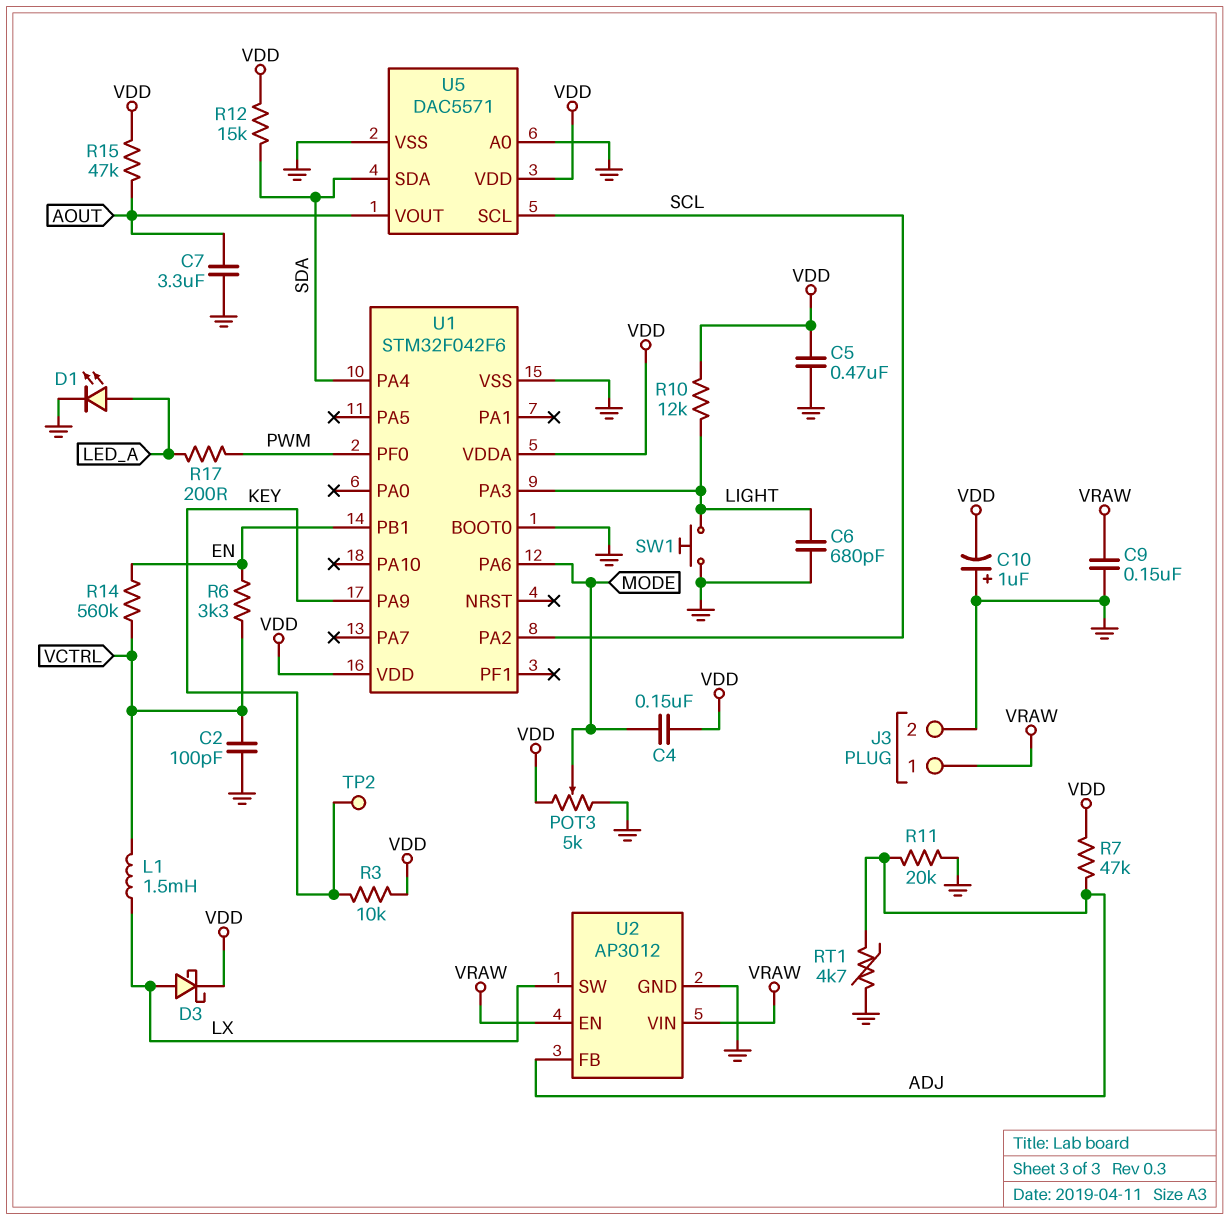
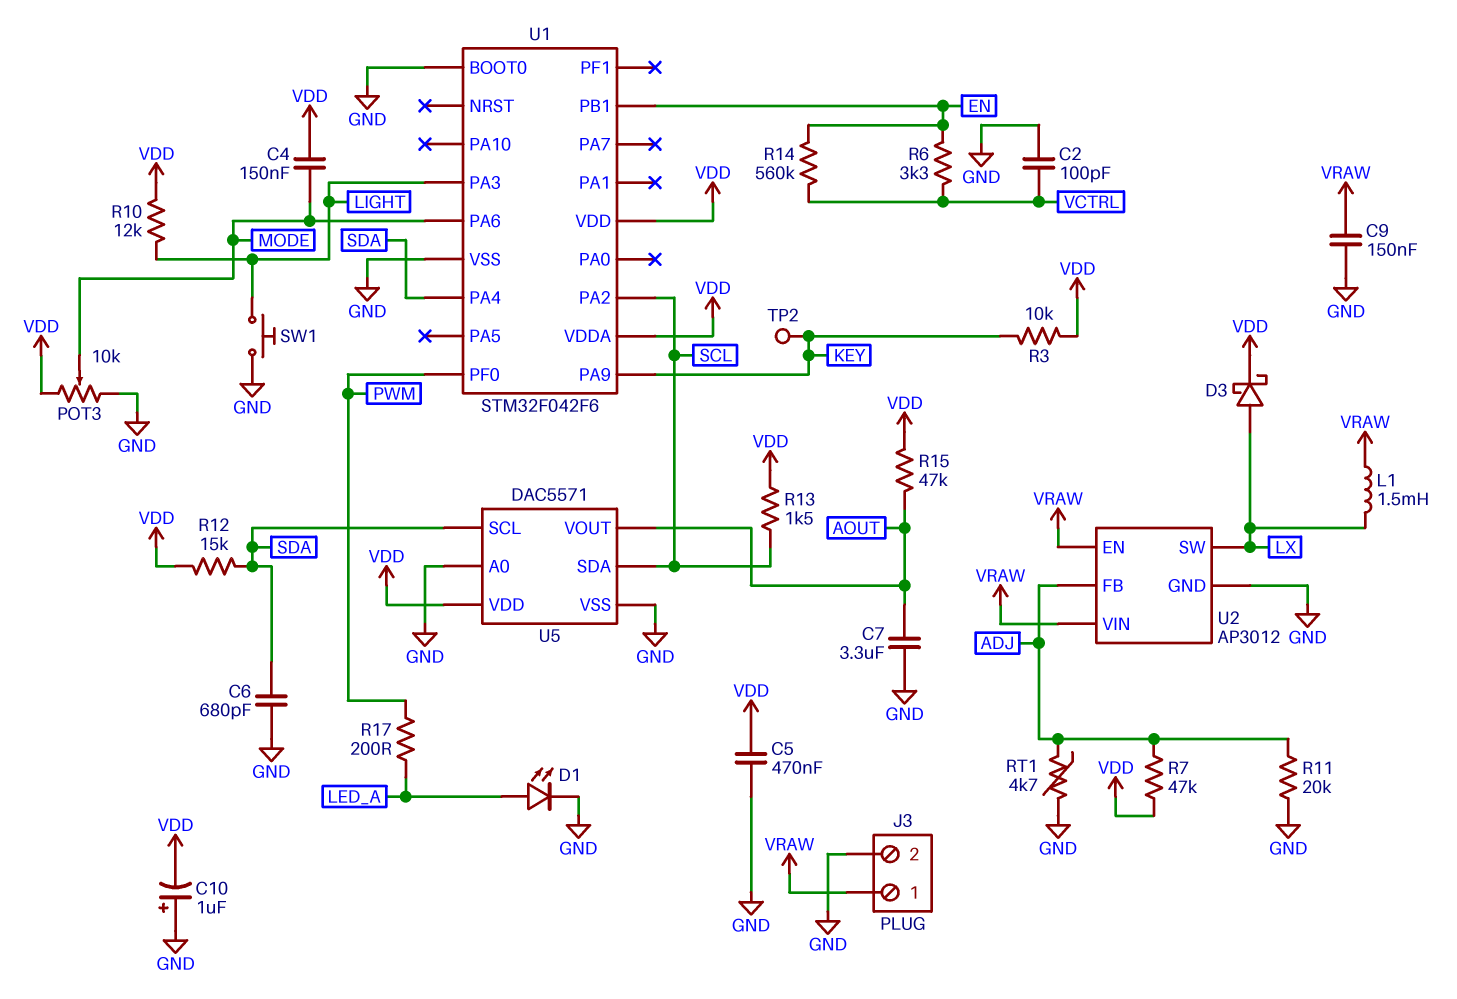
C6: 680pF (GND, LIGHT) -> 680pF (GND, SDA)
L1: 1.5mH (LX, VCTRL) -> 1.5mH (LX, VRAW)
POT3: 5k (GND, VDD, wiper MODE) -> 10k (GND, VDD, wiper MODE)
R13: none -> 1.5k (SCL, VDD)
U5 pin SCL: SCL -> SDA
U5 pin SDA: SDA -> SCL

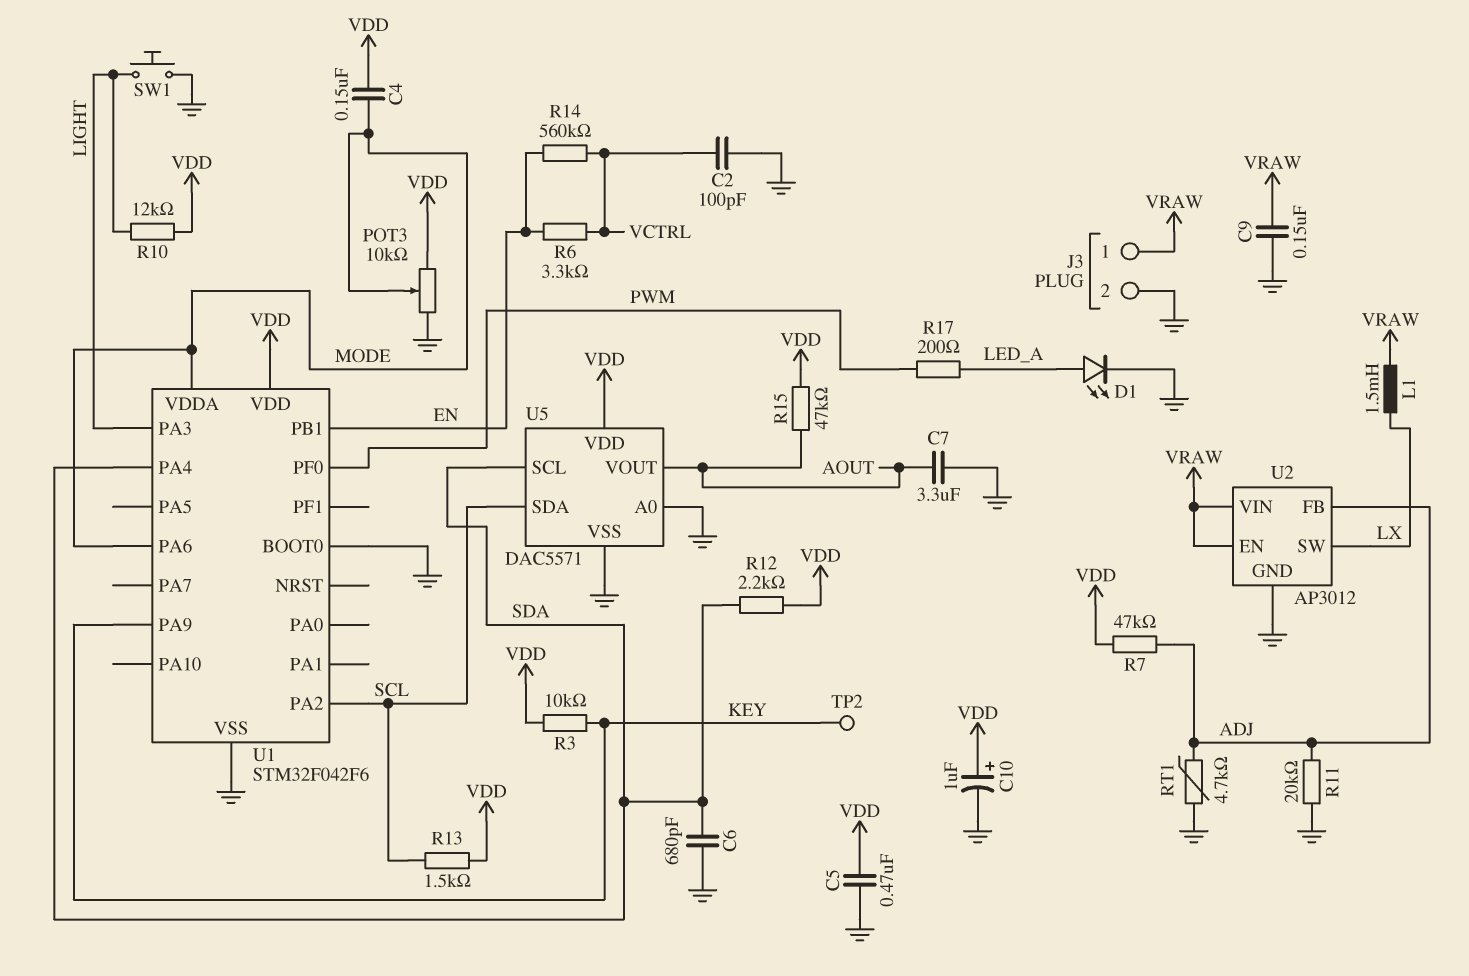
C10: 1uF (plus GND, minus VDD) -> 1uF (plus VDD, minus GND)
D3: schottky (A LX, K VDD) -> none
R12: 15k (SDA, VDD) -> 2.2k (SDA, VDD)
U1 pin VDDA: VDD -> MODE

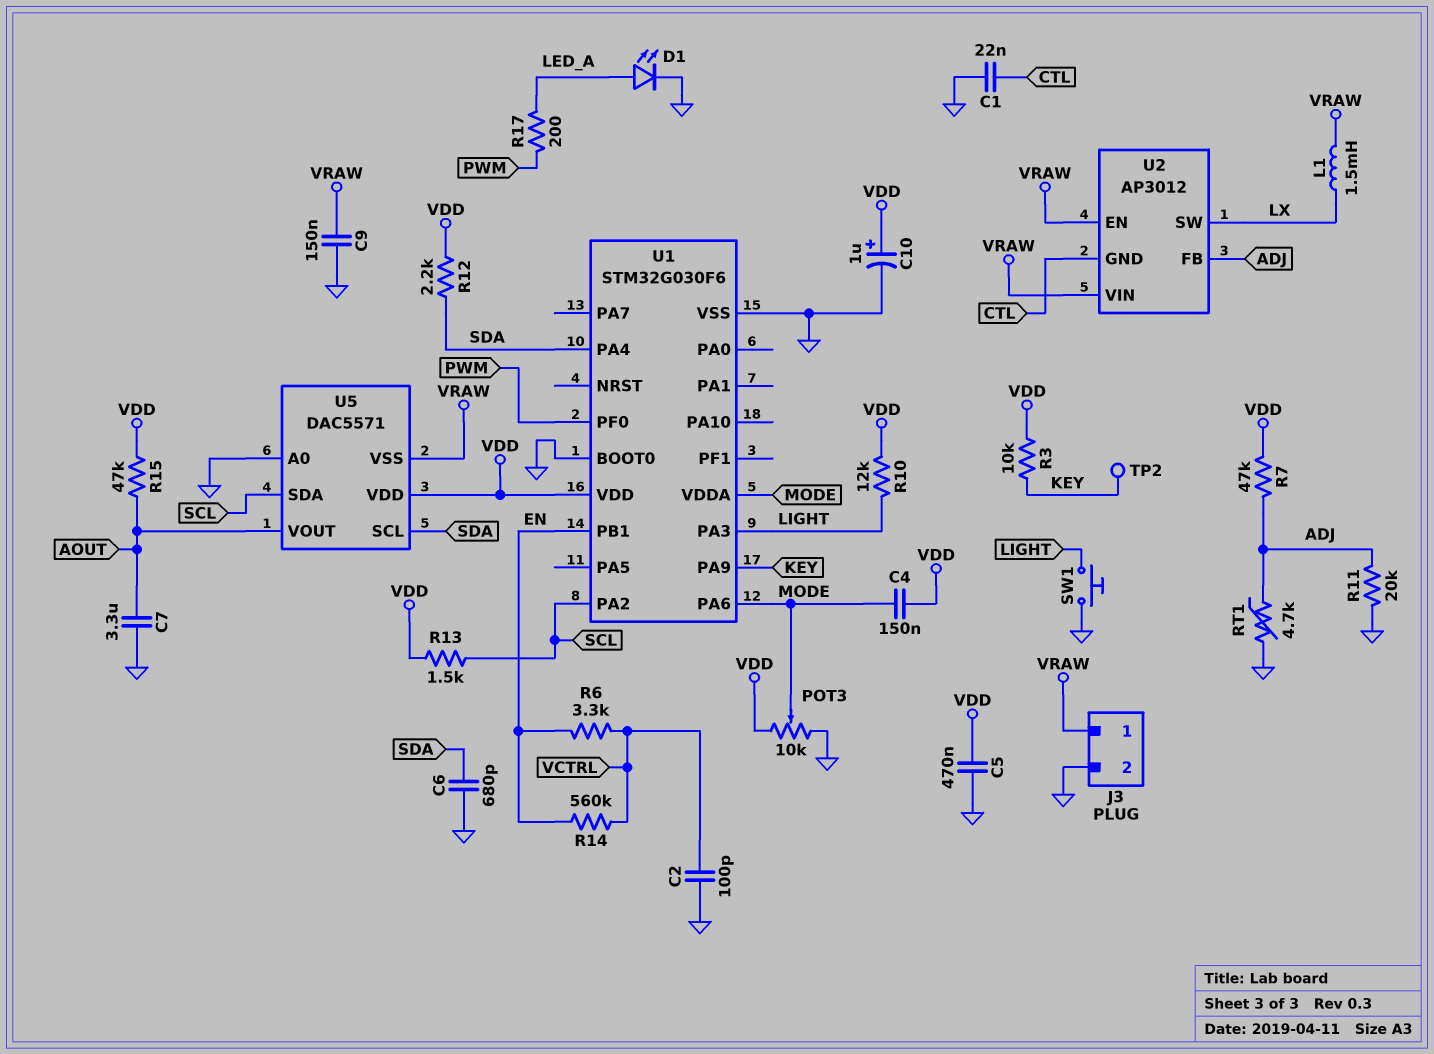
C1: none -> 22nF (CTL, GND)
U1: STM32F042F6 -> STM32G030F6
U2 pin GND: GND -> CTL
U5 pin VSS: GND -> VRAW

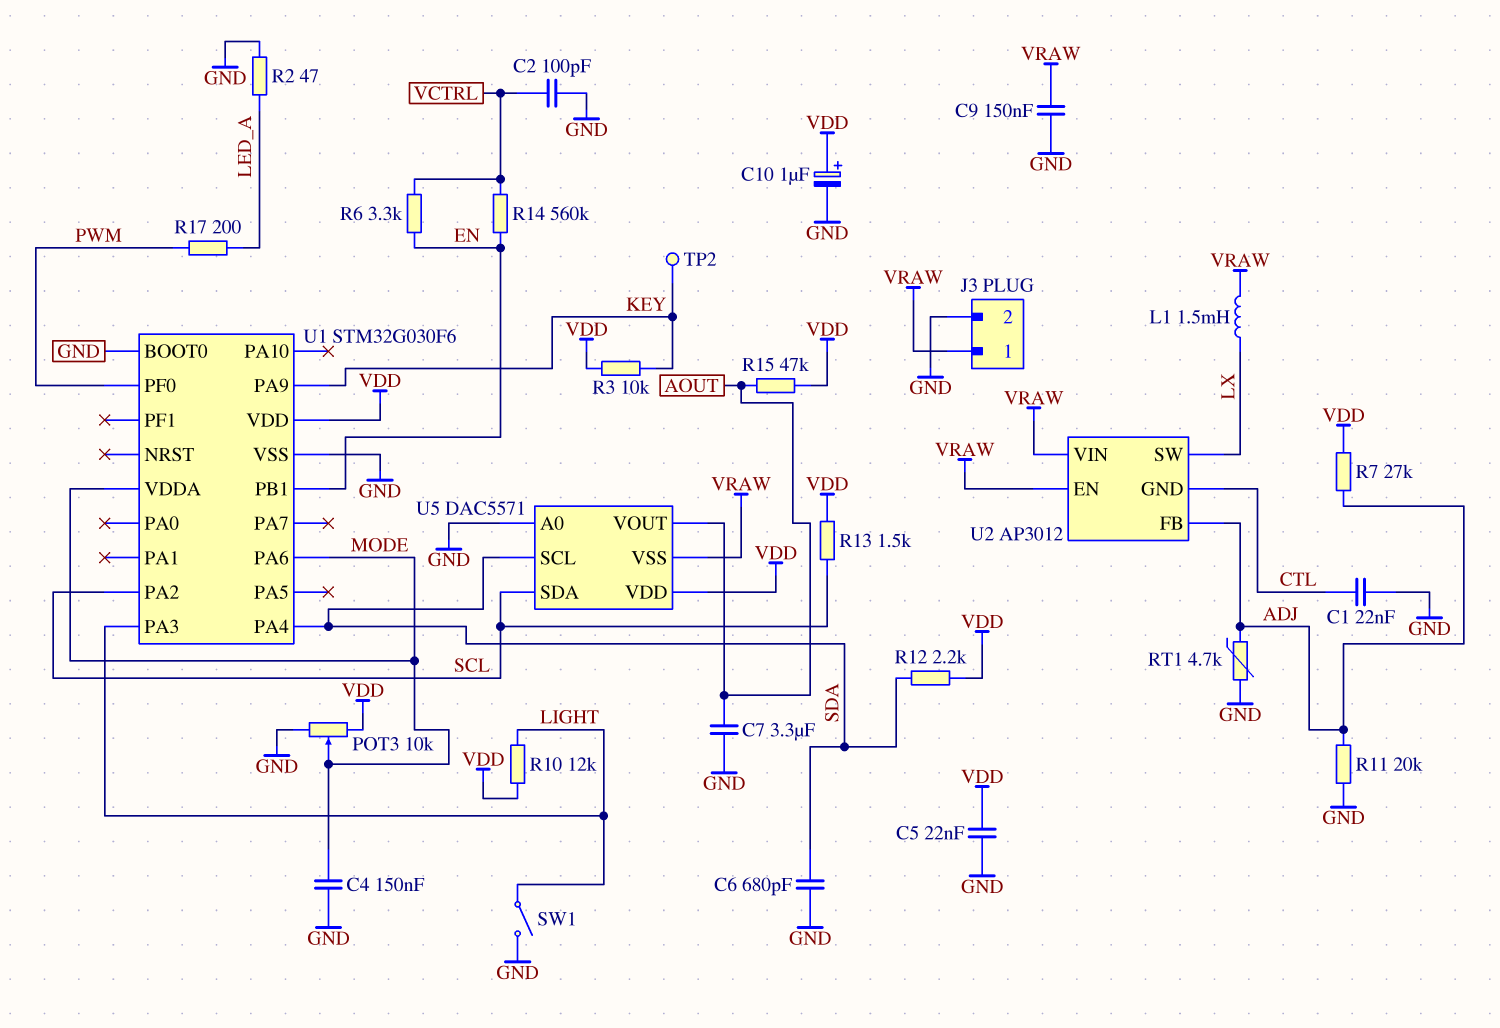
C4: 150nF (MODE, VDD) -> 150nF (GND, MODE)
C5: 470nF (GND, VDD) -> 22nF (GND, VDD)
D1: LED (A LED_A, K GND) -> none
R2: none -> 47 (GND, LED_A)
R7: 47k (ADJ, VDD) -> 27k (ADJ, VDD)
SW1: button (GND, LIGHT) -> switch (GND, LIGHT)

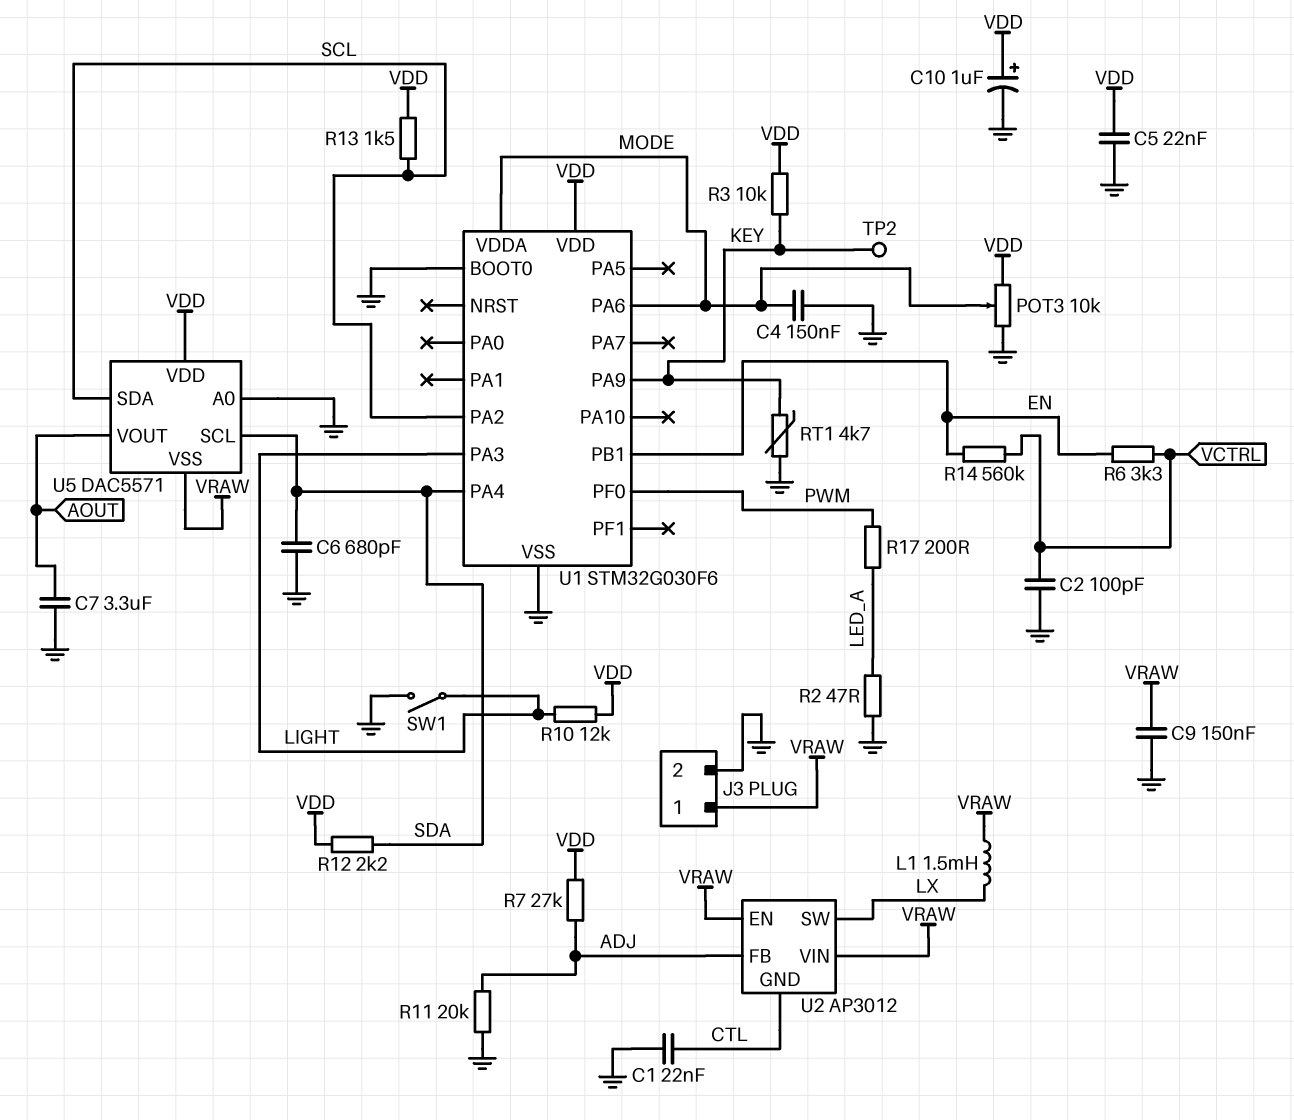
R15: 47k (AOUT, VDD) -> none
RT1: 4.7k (ADJ, GND) -> 4.7k (GND, KEY)

